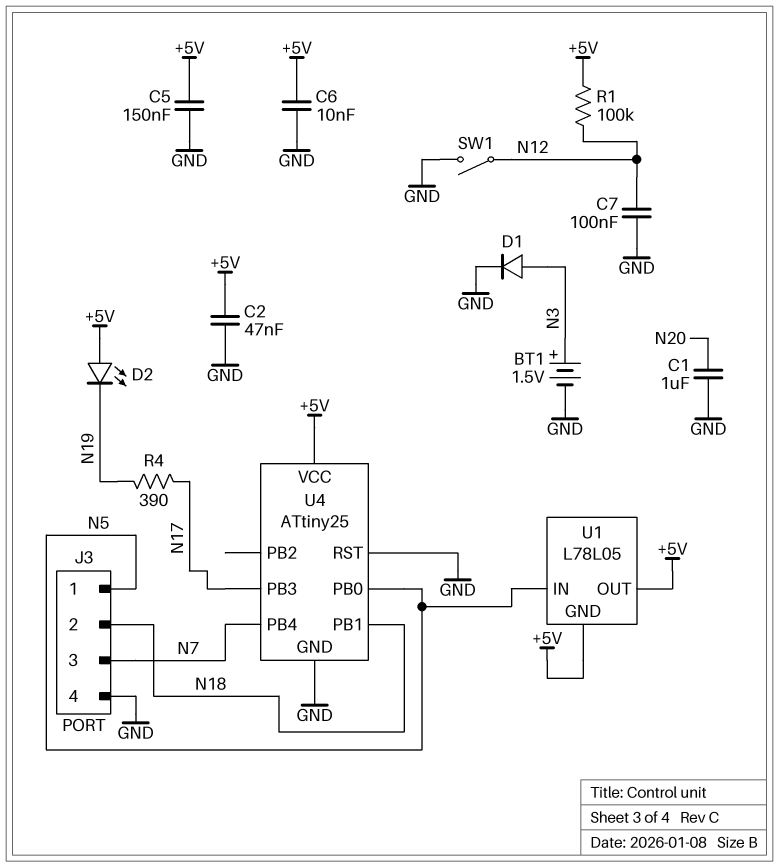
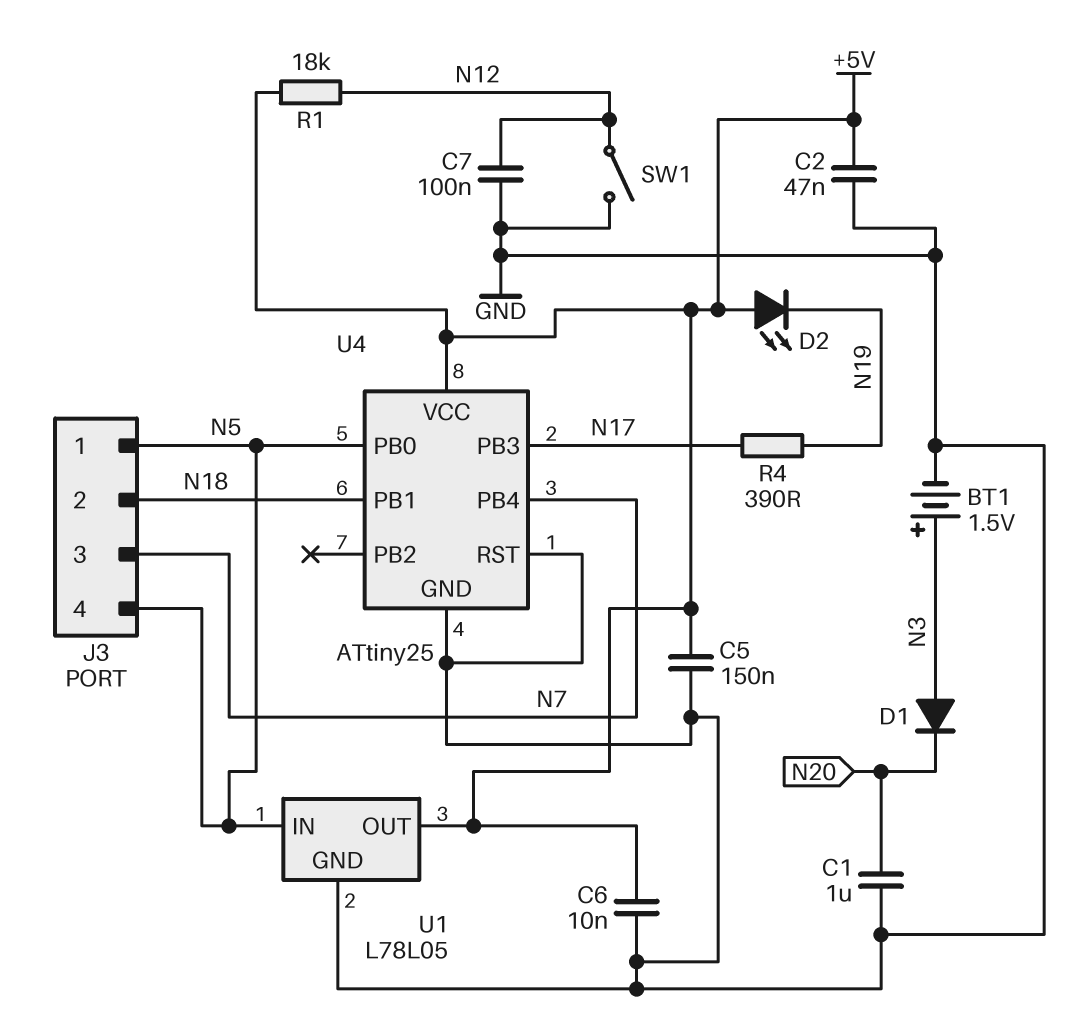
D1: diode (A N3, K GND) -> diode (A N3, K N20)
J3 pin 4: GND -> N5
R1: 100k (+5V, N12) -> 18k (+5V, N12)
U1 pin GND: +5V -> GND

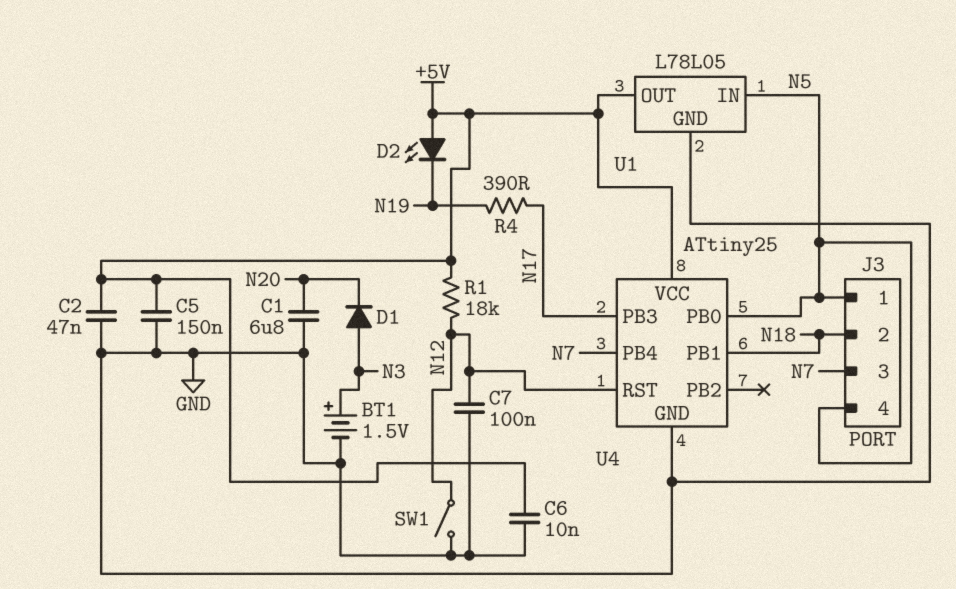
C1: 1uF (GND, N20) -> 6.8uF (GND, N20)
U4 pin RST: GND -> N12

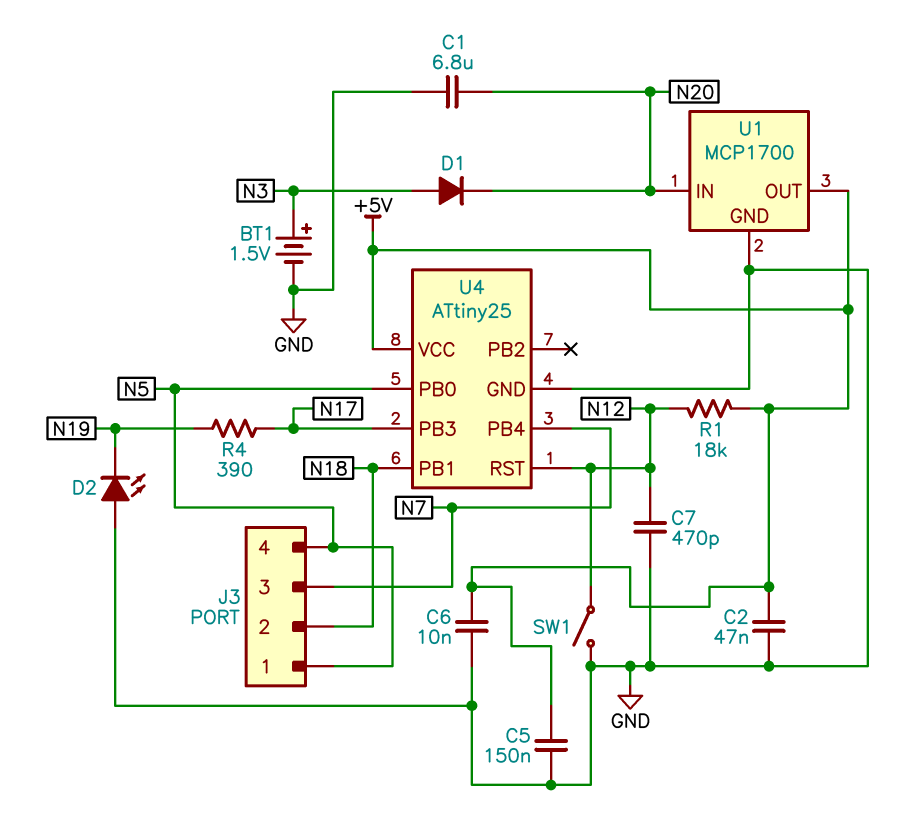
C7: 100nF (GND, N12) -> 470pF (GND, N12)
D2: LED (A +5V, K N19) -> LED (A GND, K N19)
U1: L78L05 -> MCP1700
U1 pin IN: N5 -> N20

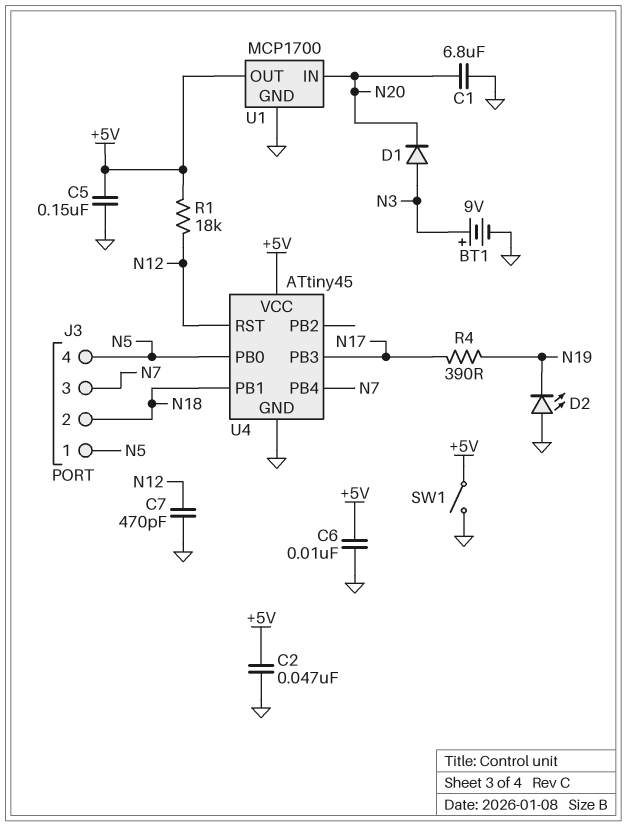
BT1: 1.5V (plus N3, minus GND) -> 9V (plus N3, minus GND)
SW1: switch (GND, N12) -> switch (+5V, GND)
U4: ATtiny25 -> ATtiny45

